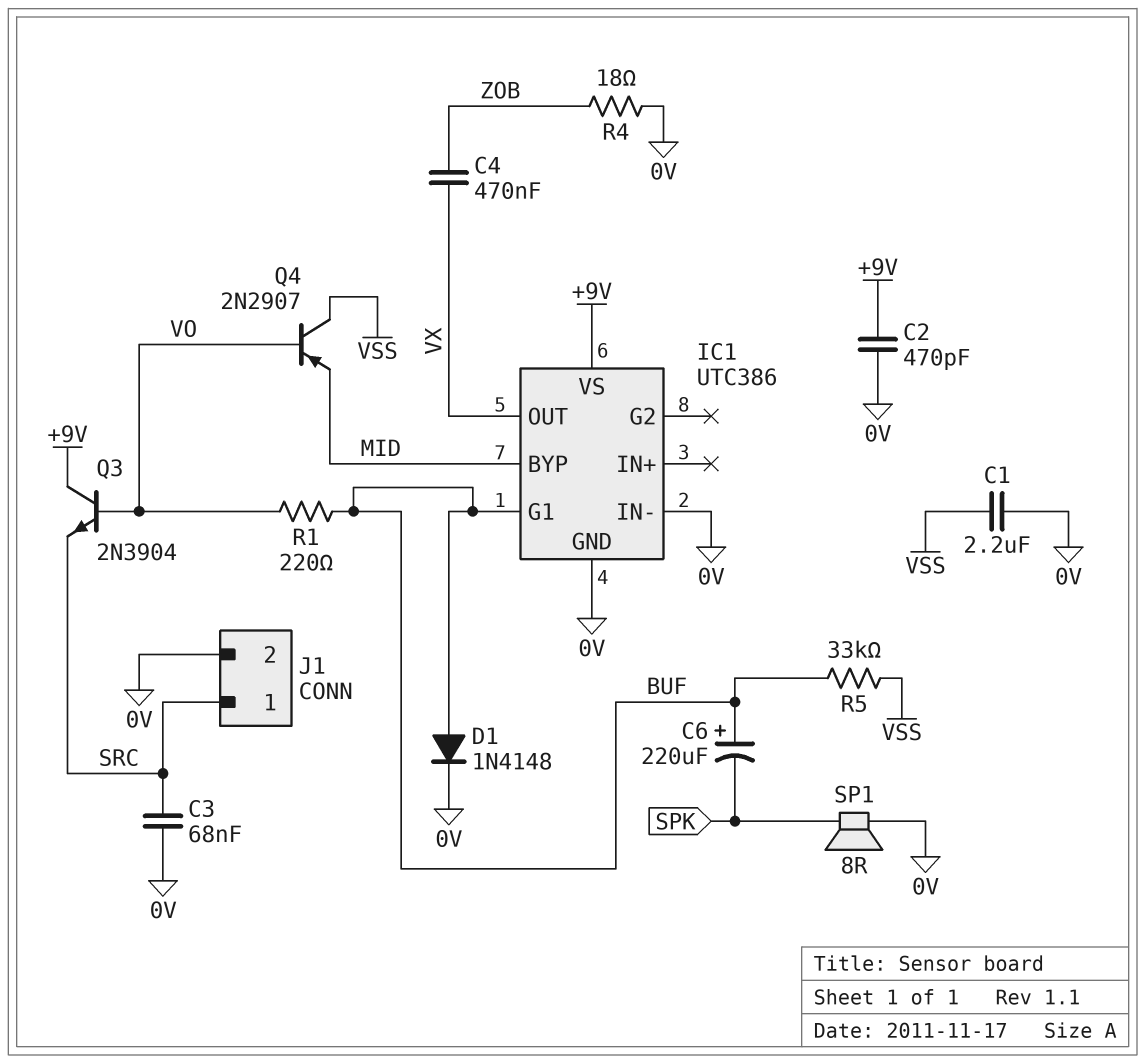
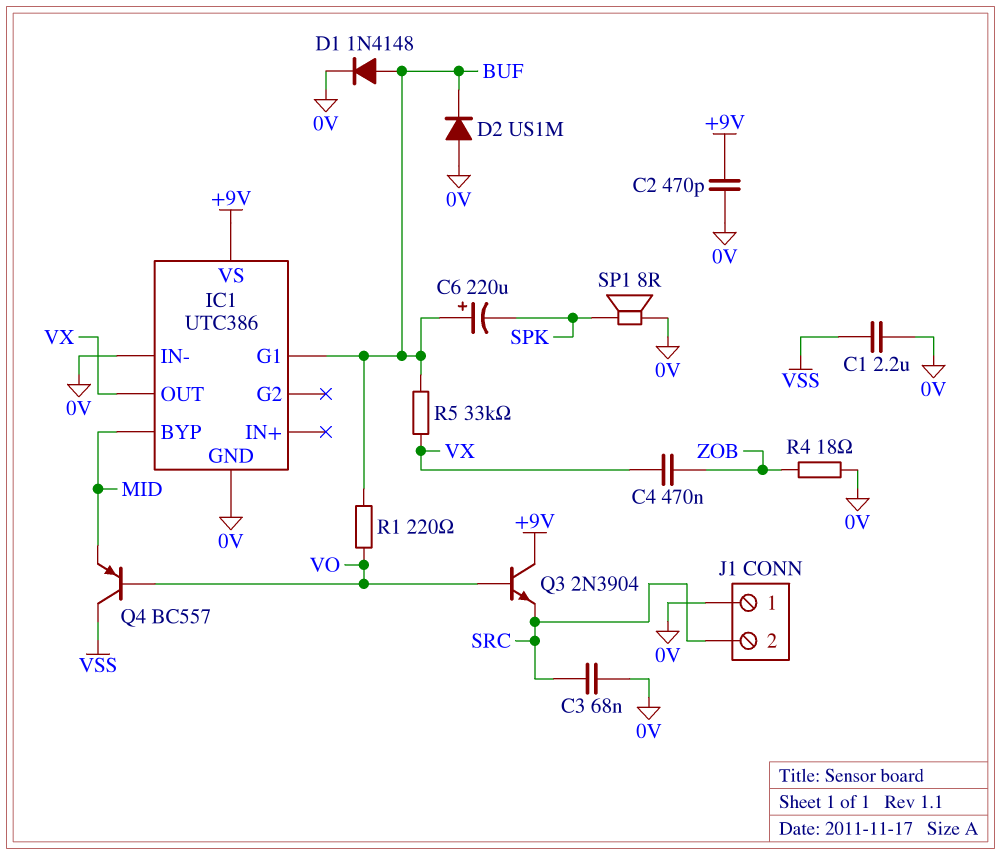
D2: none -> diode US1M (A 0V, K BUF)
J1 pin 1: SRC -> 0V
J1 pin 2: 0V -> SRC
Q4: PNP 2N2907 (B VO, C VSS, E MID) -> PNP BC557 (B VO, C VSS, E MID)
R5: 33k (BUF, VSS) -> 33k (BUF, VX)

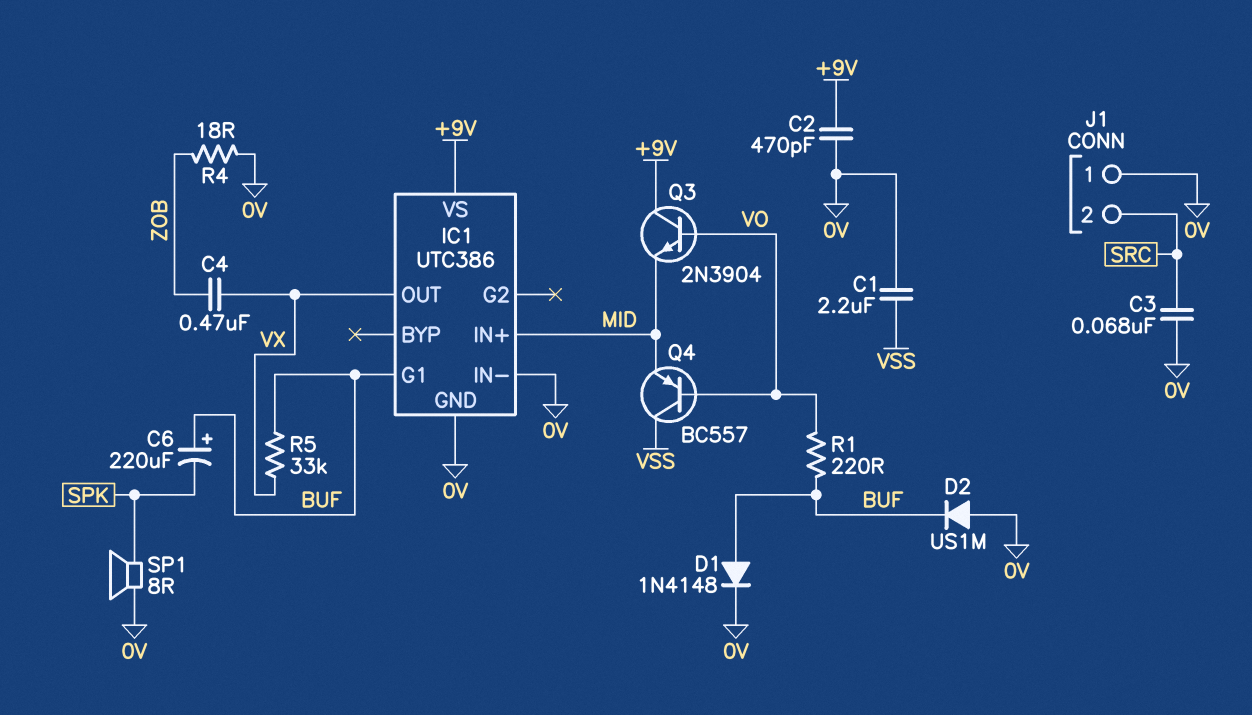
IC1 pin BYP: MID -> none
IC1 pin IN+: none -> MID
Q3: NPN 2N3904 (B VO, C +9V, E SRC) -> NPN 2N3904 (B VO, C +9V, E MID)

